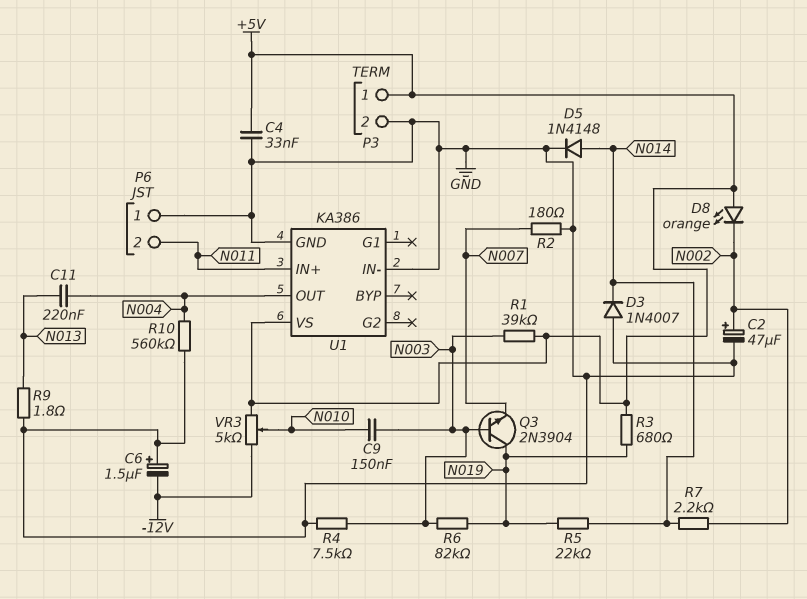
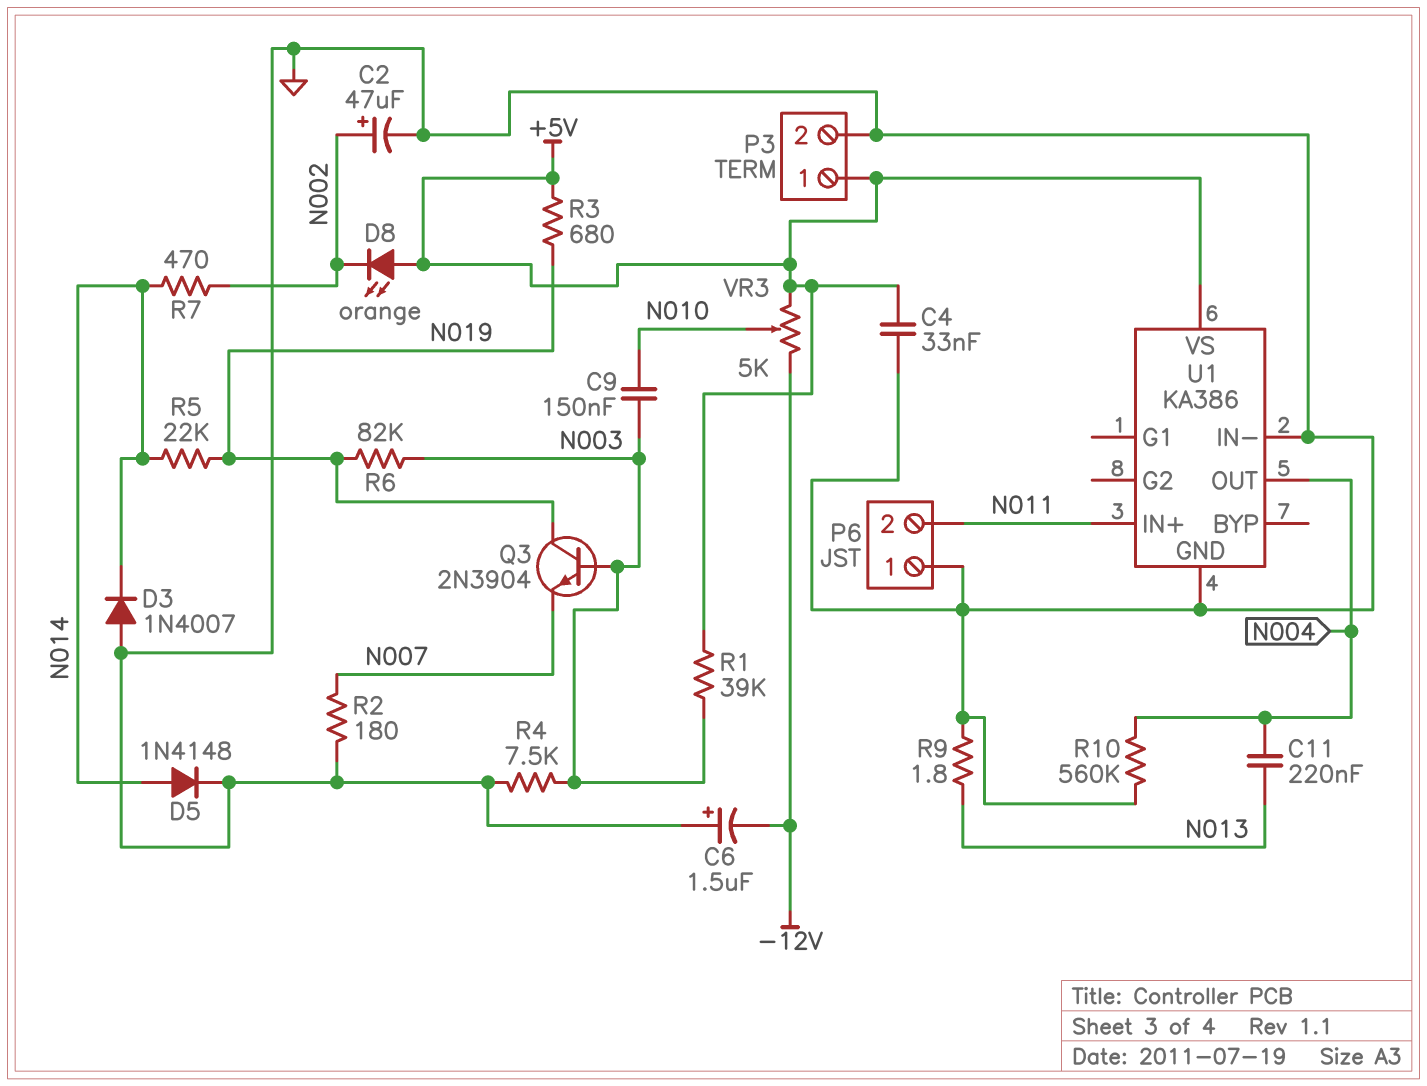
R7: 2.2k (N002, N014) -> 470 (N002, N014)

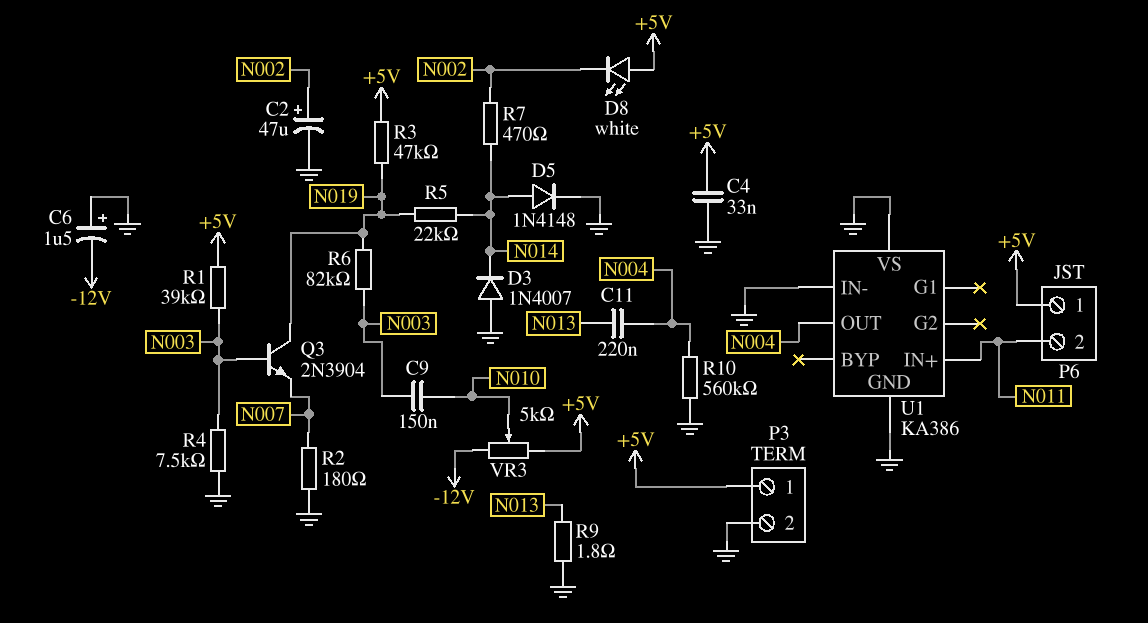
D8: LED orange (A +5V, K N002) -> LED white (A +5V, K N002)
P6 pin 1: GND -> +5V
R3: 680 (+5V, N019) -> 47k (+5V, N019)
U1 pin VS: +5V -> GND

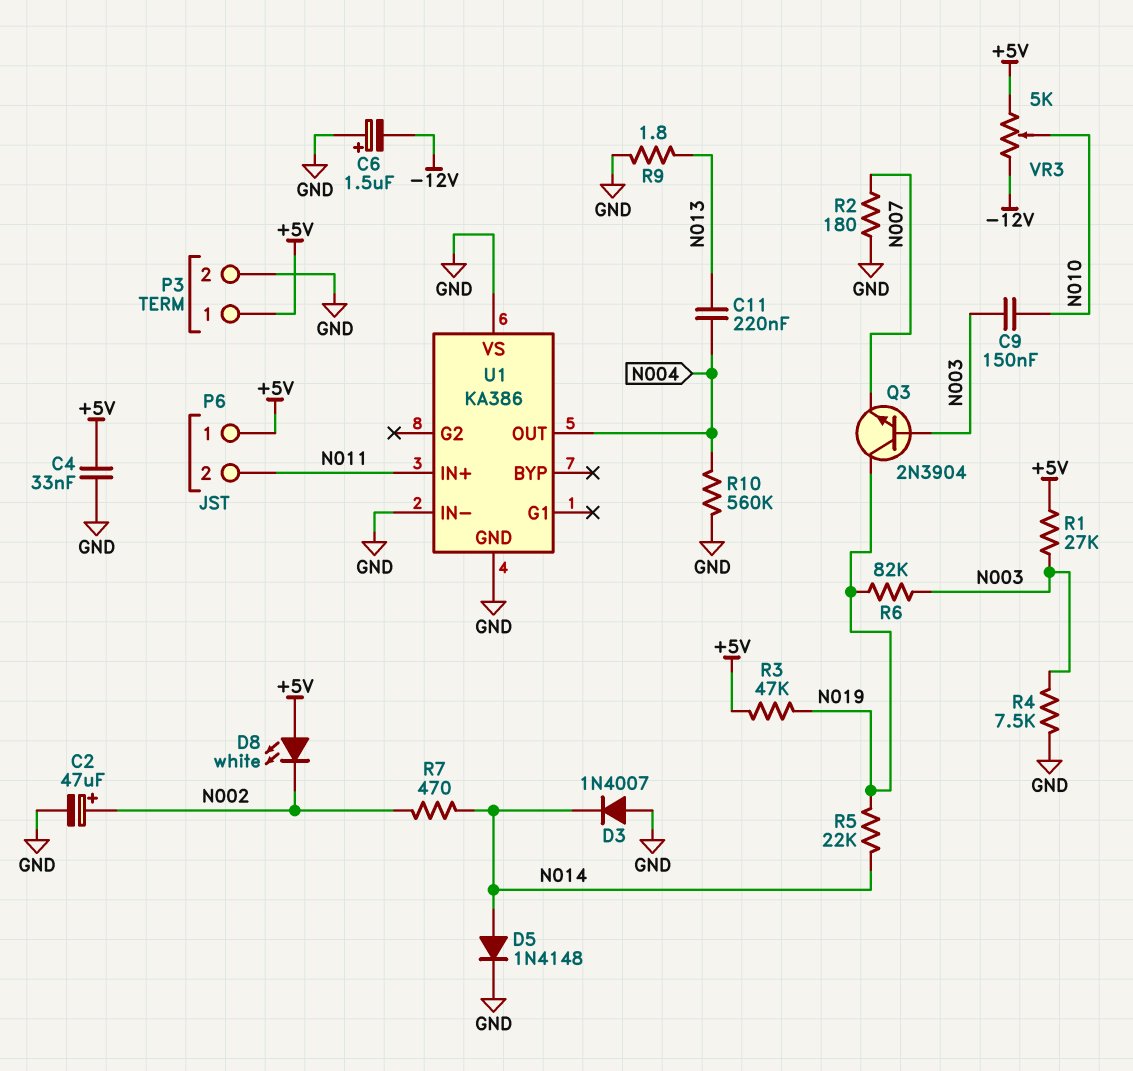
R1: 39k (+5V, N003) -> 27k (+5V, N003)

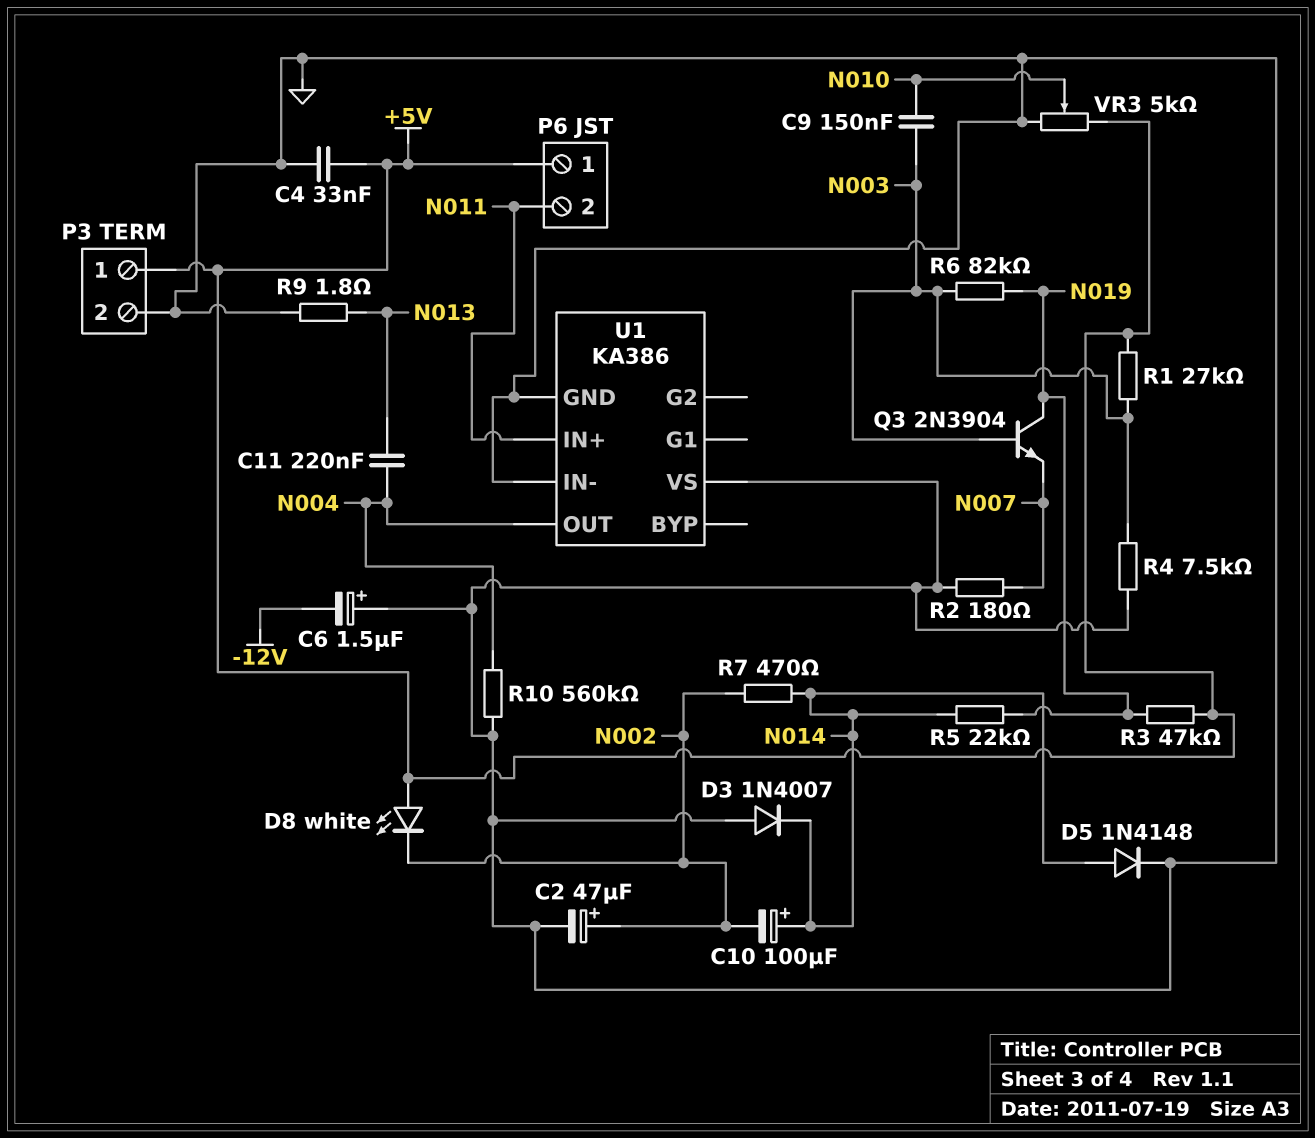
C10: none -> 100uF (plus N014, minus N002)
VR3: 5k (+5V, -12V, wiper N010) -> 5k (+5V, GND, wiper N010)

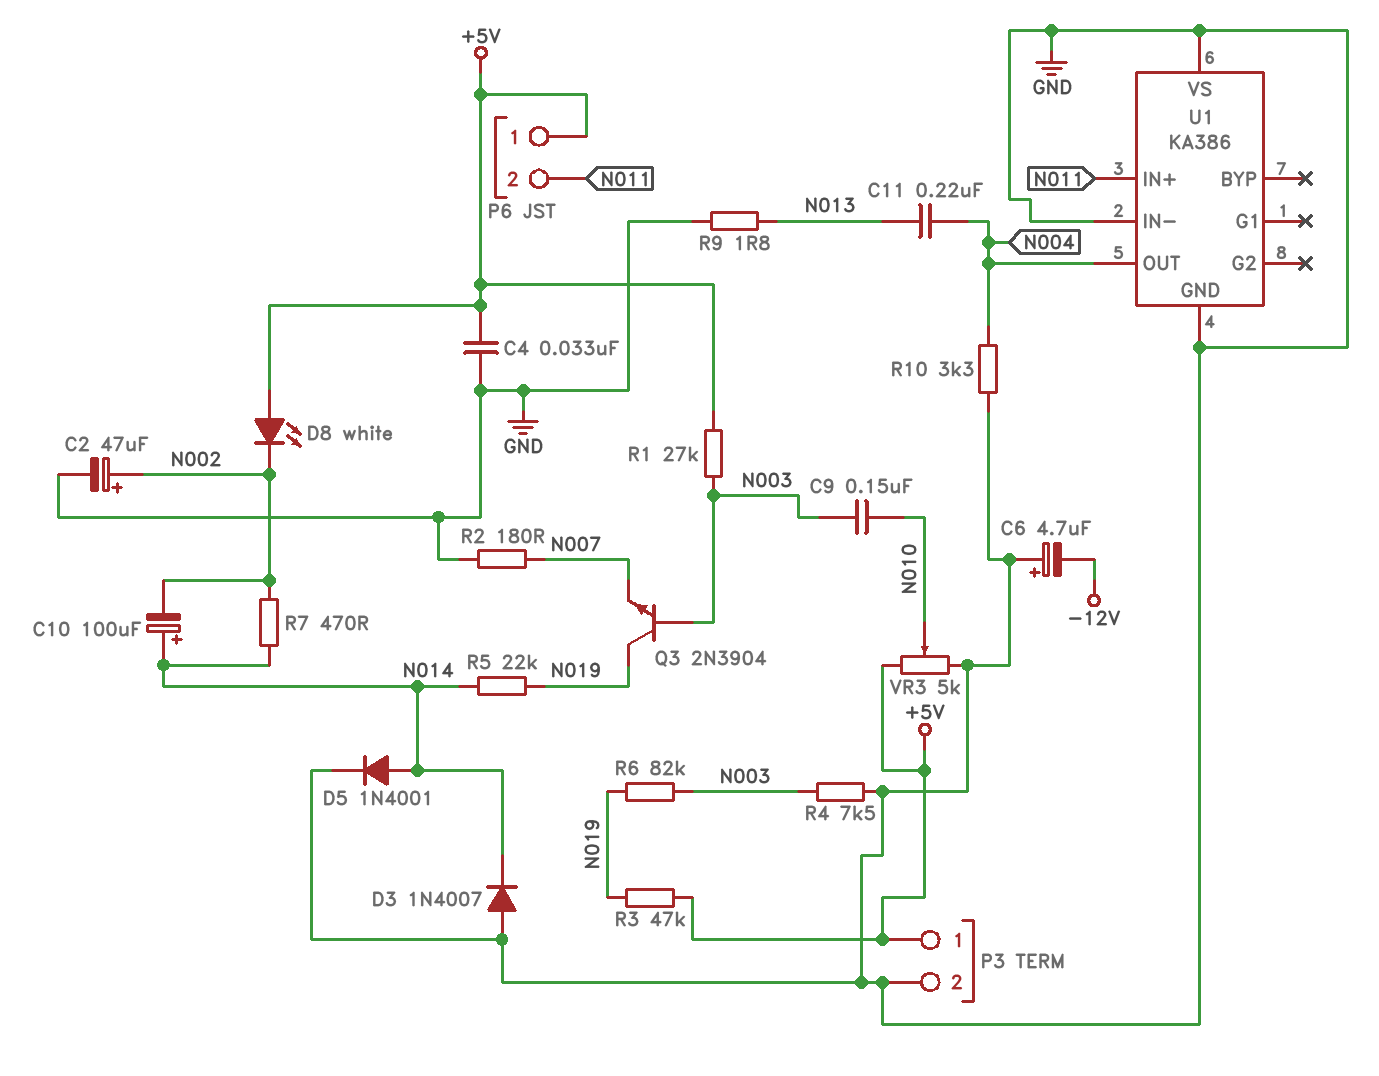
C6: 1.5uF (plus GND, minus -12V) -> 4.7uF (plus GND, minus -12V)
D5: diode 1N4148 (A N014, K GND) -> diode 1N4001 (A N014, K GND)
R10: 560k (GND, N004) -> 3.3k (GND, N004)

